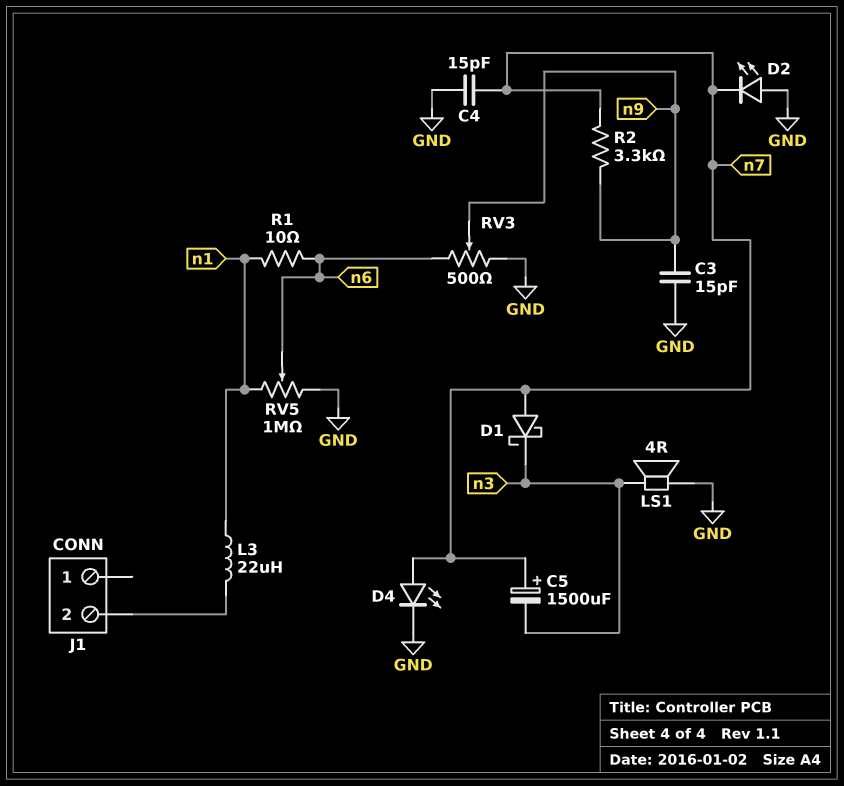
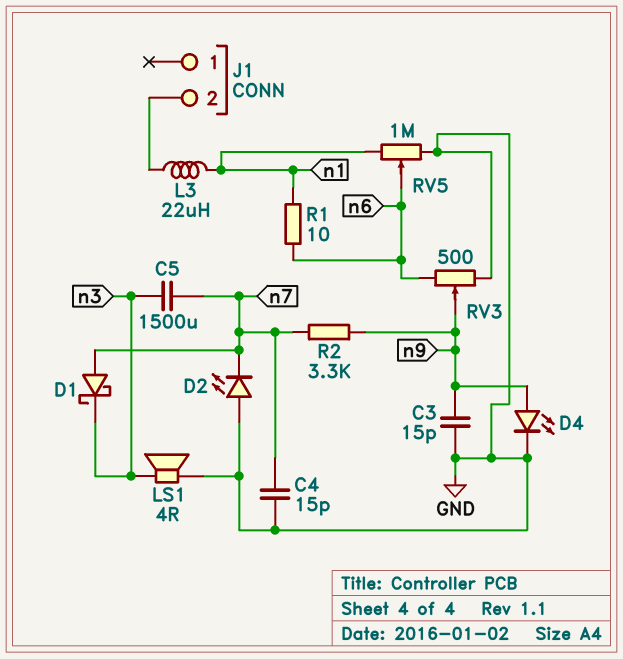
C5: 1500uF (plus n7, minus n3) -> 1500uF (n3, n7)
D4: LED (A n7, K GND) -> LED (A n9, K GND)

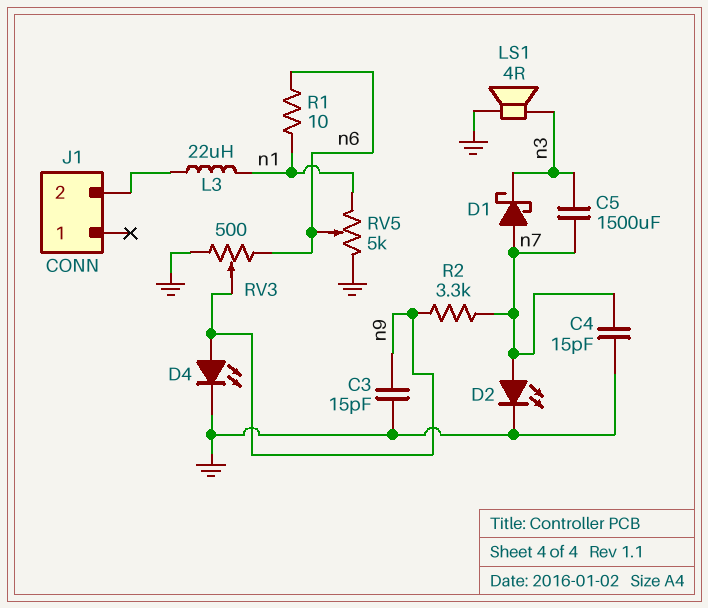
D2: LED (A GND, K n7) -> LED (A n7, K GND)
RV5: 1M (GND, n1, wiper n6) -> 5k (GND, n1, wiper n6)

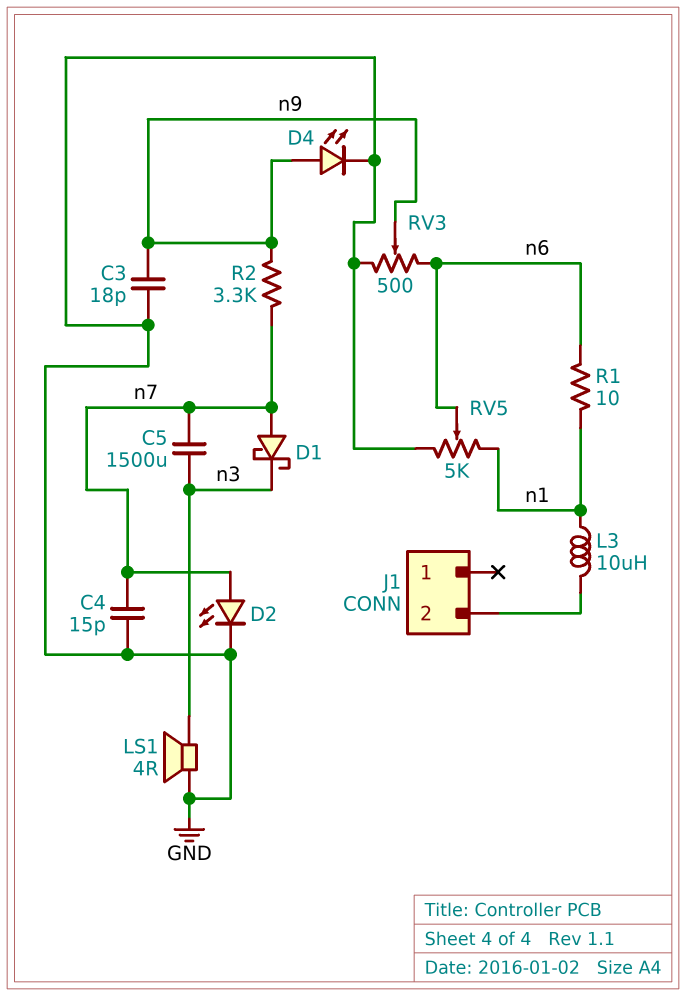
C3: 15pF (GND, n9) -> 18pF (GND, n9)
L3: 22uH (J1/2, n1) -> 10uH (J1/2, n1)

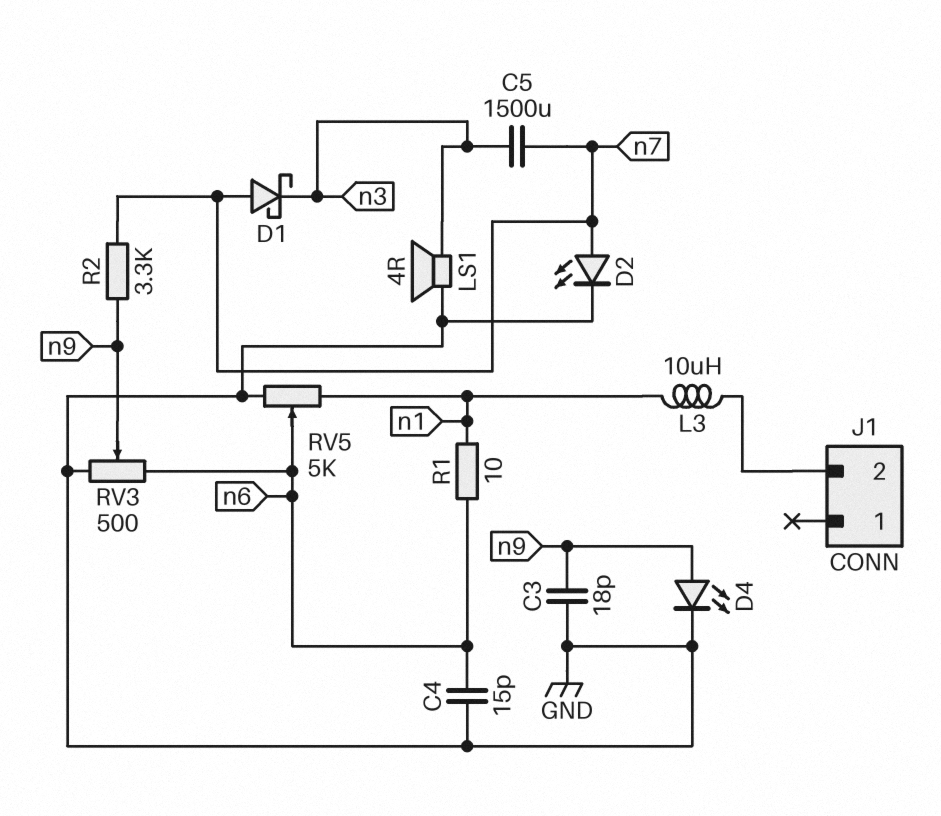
C4: 15pF (GND, n7) -> 15pF (GND, n6)

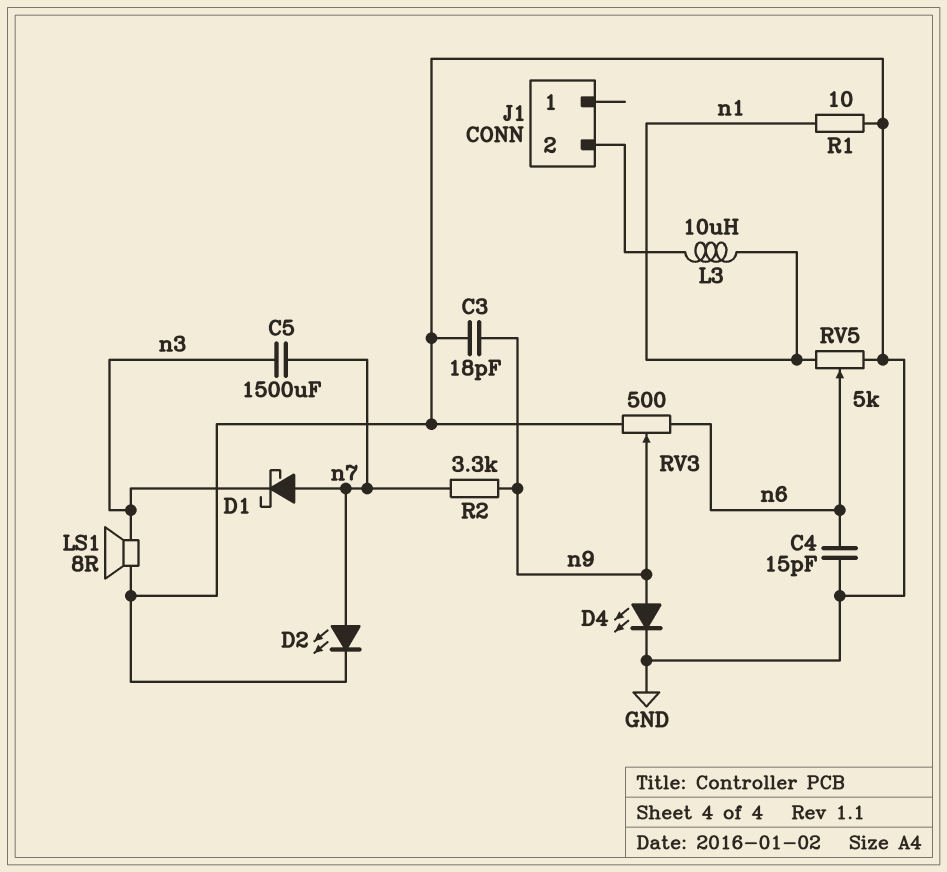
LS1: speaker 4R (GND, n3) -> speaker 8R (GND, n3)
R1: 10 (n1, n6) -> 10 (GND, n1)

